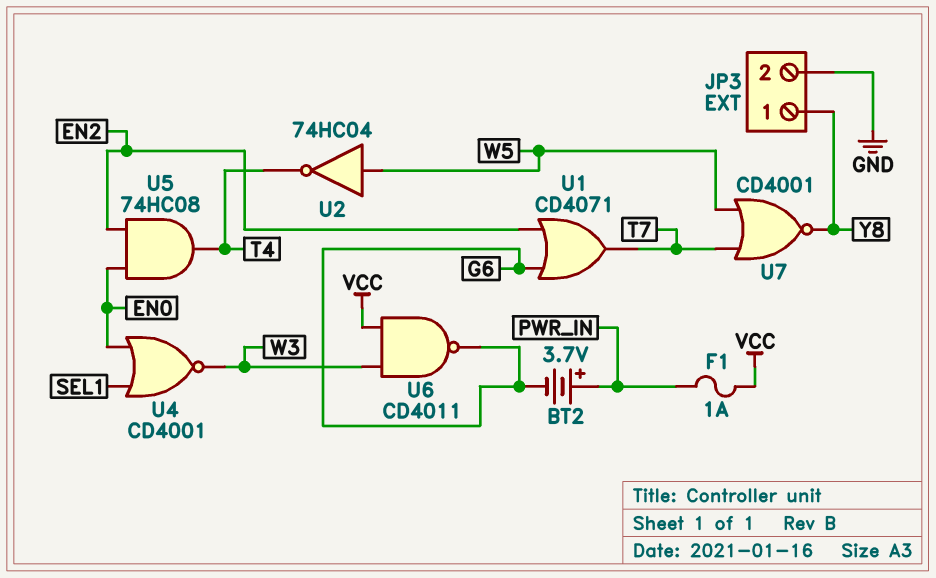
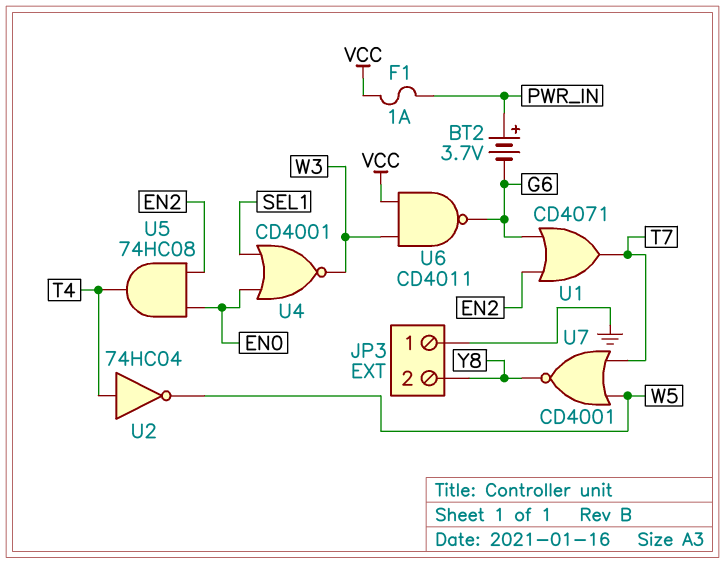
JP3 pin 1: Y8 -> GND
JP3 pin 2: GND -> Y8
U2: NOT 74HC04 (in W5, out T4) -> NOT 74HC04 (in T4, out W5)

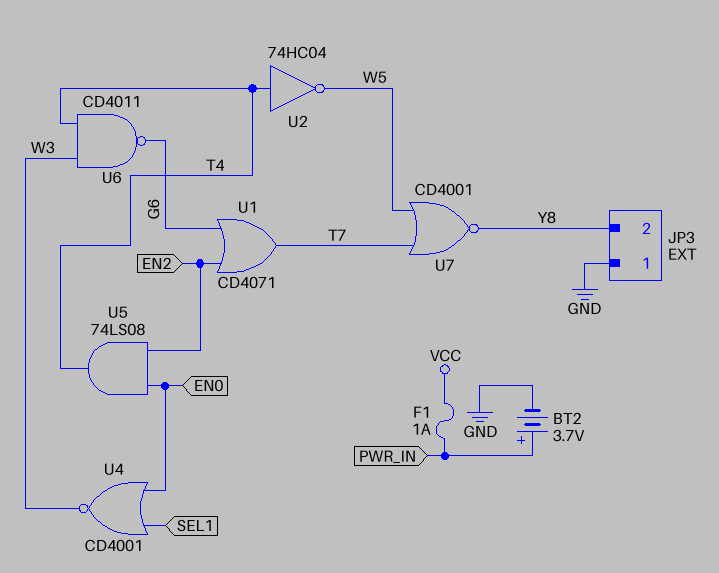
BT2: 3.7V (plus PWR_IN, minus G6) -> 3.7V (plus PWR_IN, minus GND)
U5: AND 74HC08 (in EN0, in EN2, out T4) -> AND 74LS08 (in EN0, in EN2, out T4)
U6: NAND CD4011 (in VCC, in W3, out G6) -> NAND CD4011 (in T4, in W3, out G6)

